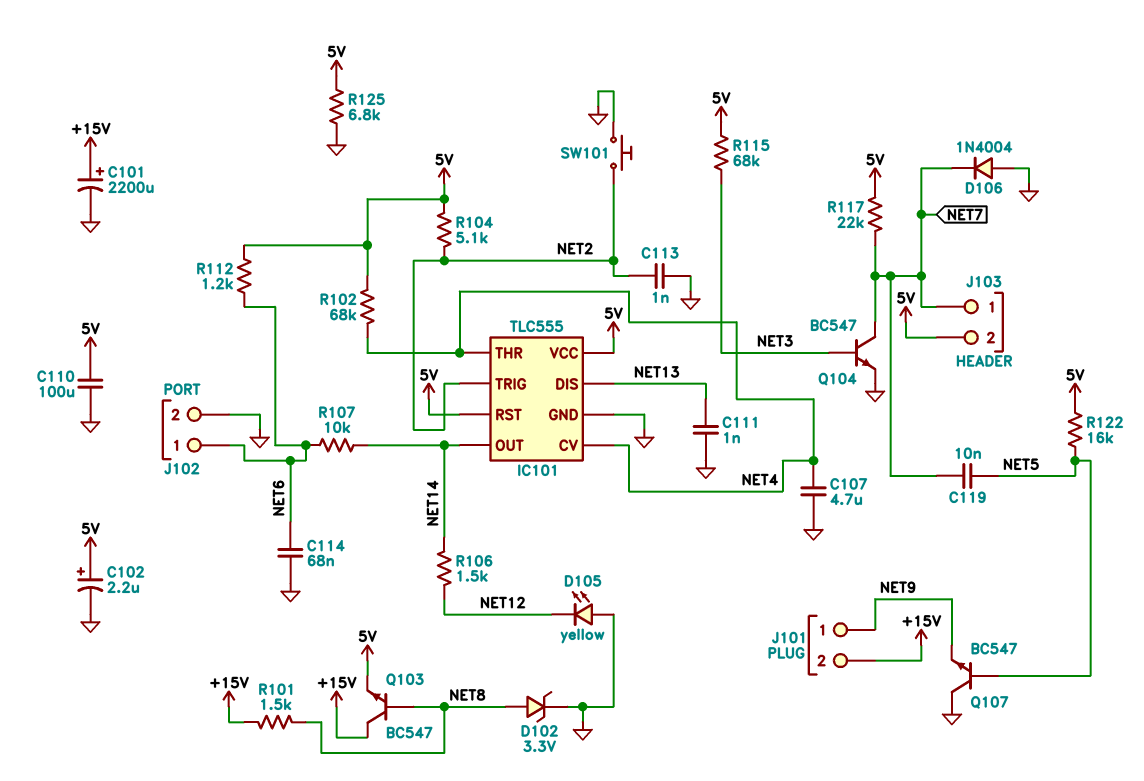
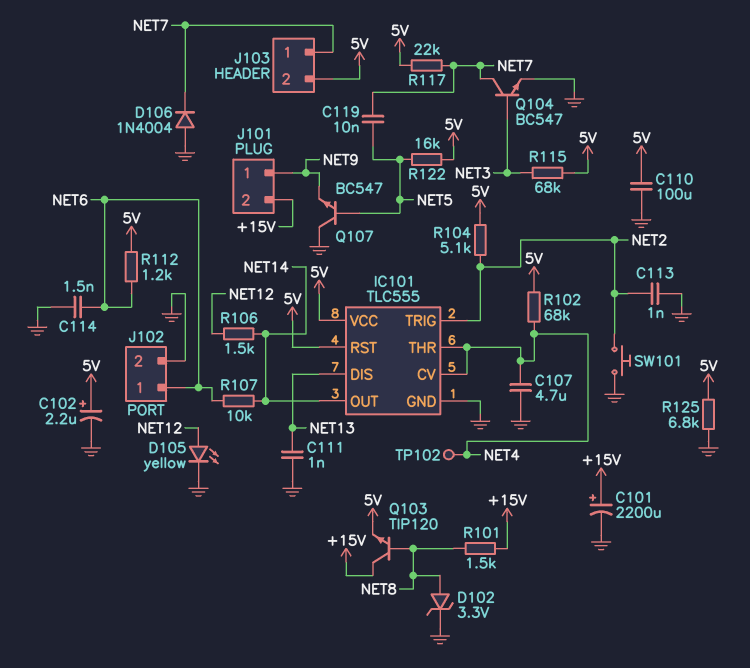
C114: 68nF (GND, NET6) -> 1.5nF (GND, NET6)
D105: LED yellow (A GND, K NET12) -> LED yellow (A NET12, K GND)
Q103: NPN BC547 (B NET8, C +15V, E 5V) -> NPN TIP120 (B NET8, C +15V, E 5V)
TP102: none -> test point (NET4)

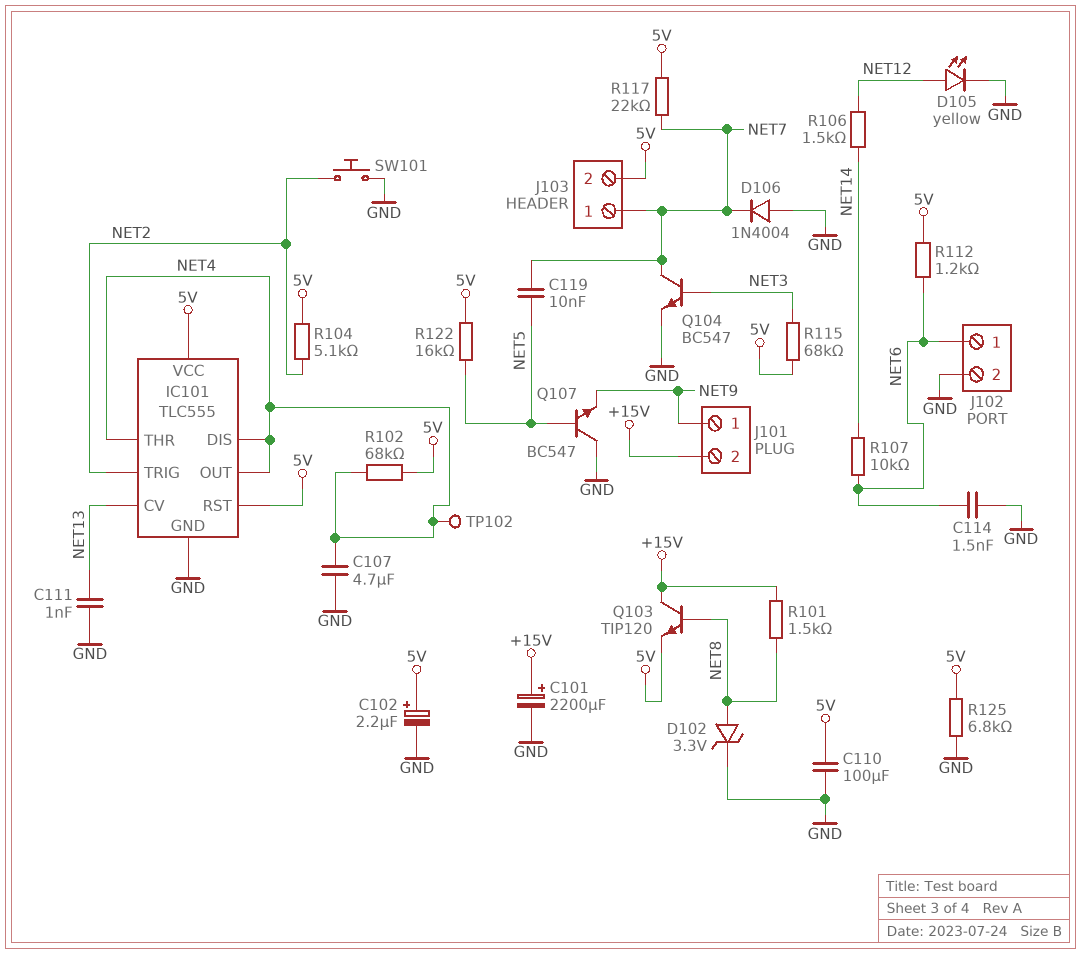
C113: 1nF (GND, NET2) -> none
IC101 pin CV: NET4 -> NET13
IC101 pin DIS: NET13 -> NET4
IC101 pin OUT: NET14 -> NET4

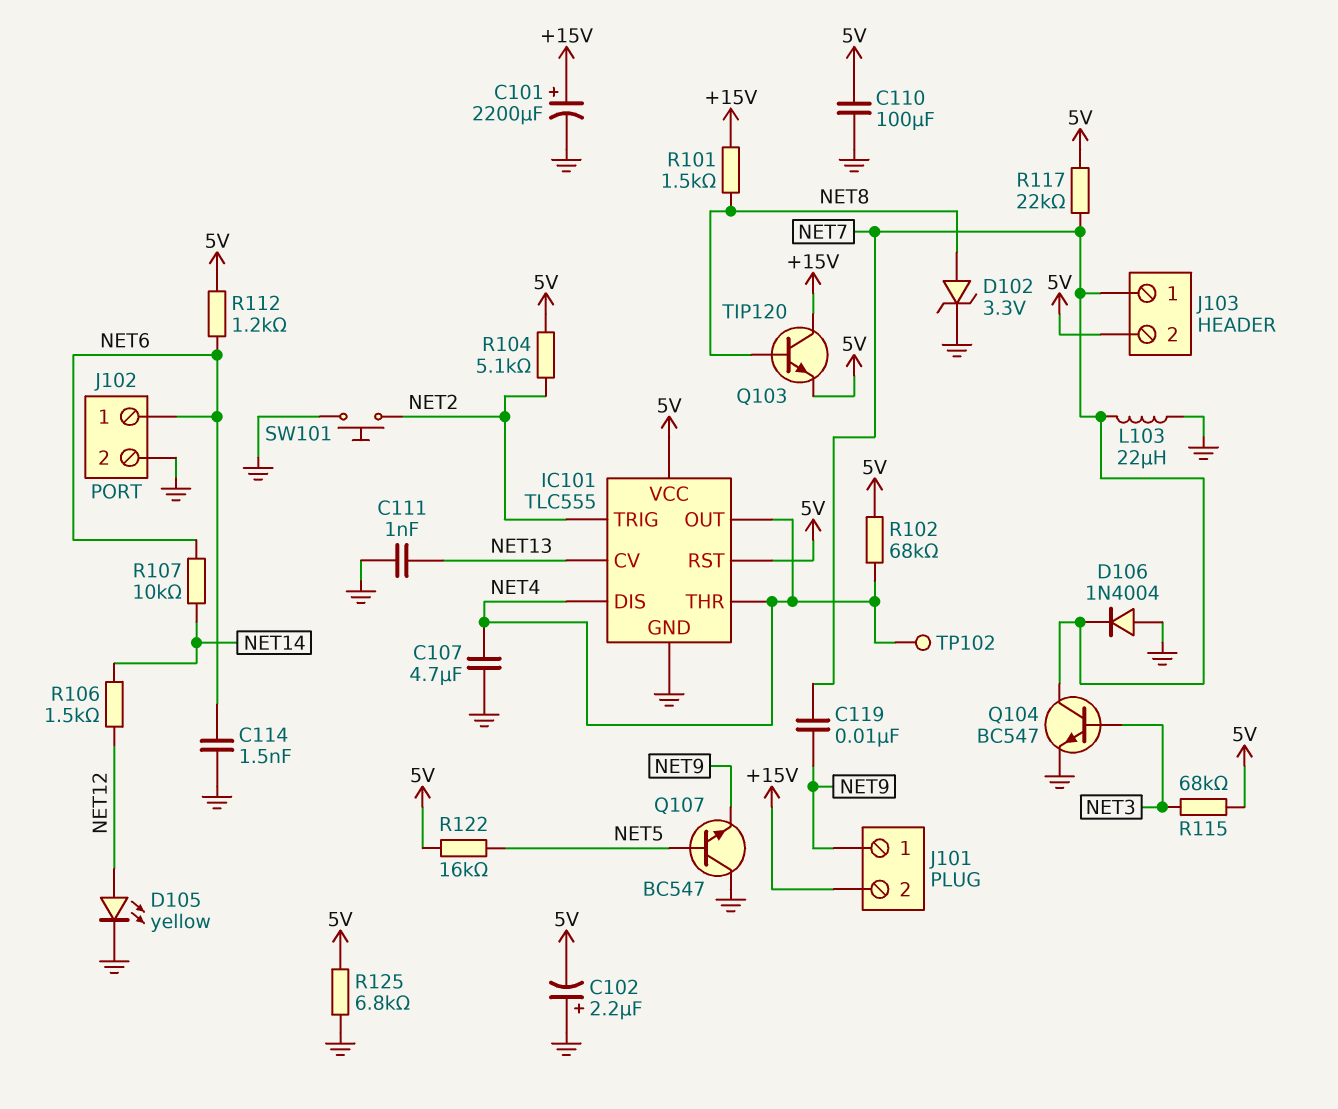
C102: 2.2uF (plus 5V, minus GND) -> 2.2uF (plus GND, minus 5V)
C119: 10nF (NET5, NET7) -> 10nF (NET7, NET9)
L103: none -> 22uH (GND, NET7)

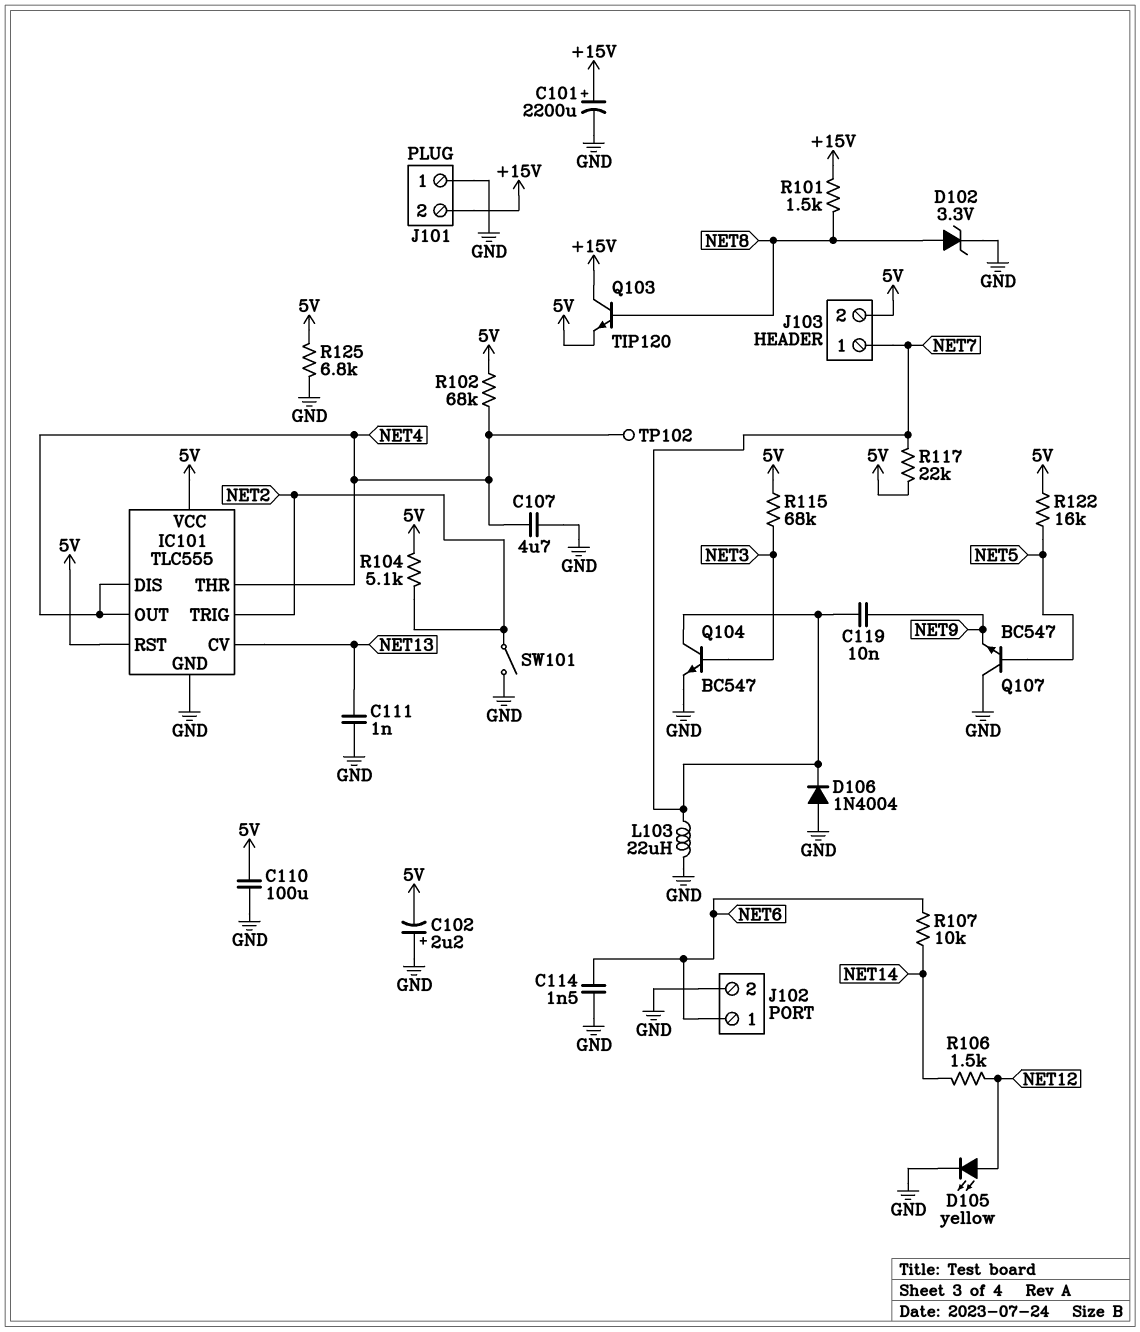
J101 pin 1: NET9 -> GND
R112: 1.2k (5V, NET6) -> none
SW101: button (GND, NET2) -> switch (GND, NET2)

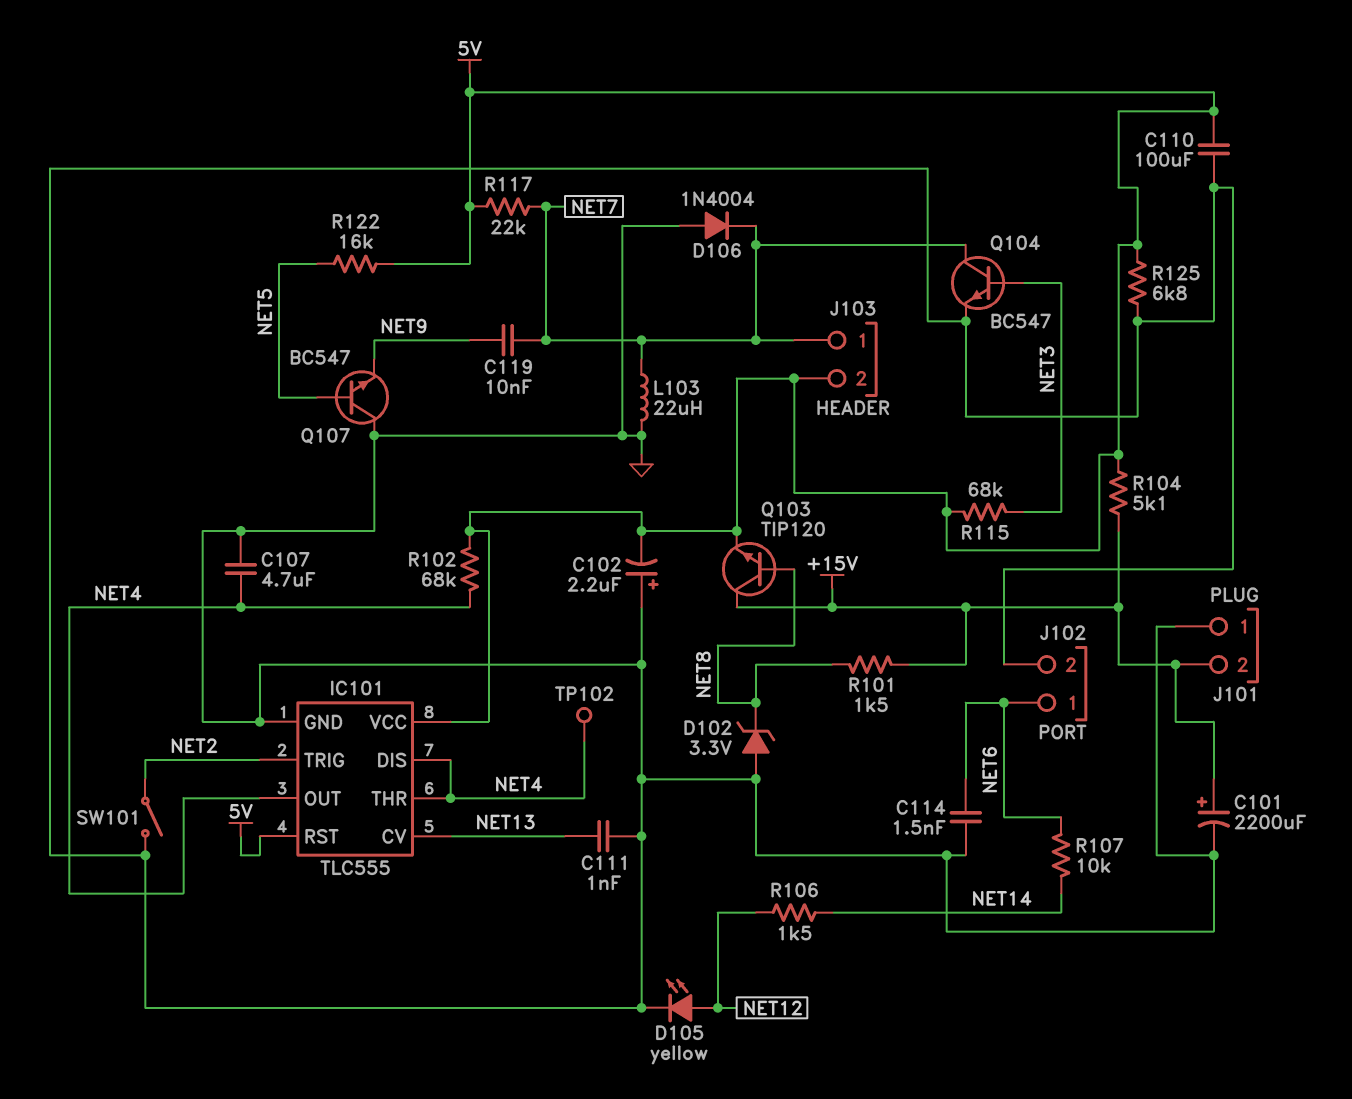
D102: zener 3.3V (A NET8, K GND) -> zener 3.3V (A GND, K NET8)
R104: 5.1k (5V, NET2) -> 5.1k (+15V, 5V)

